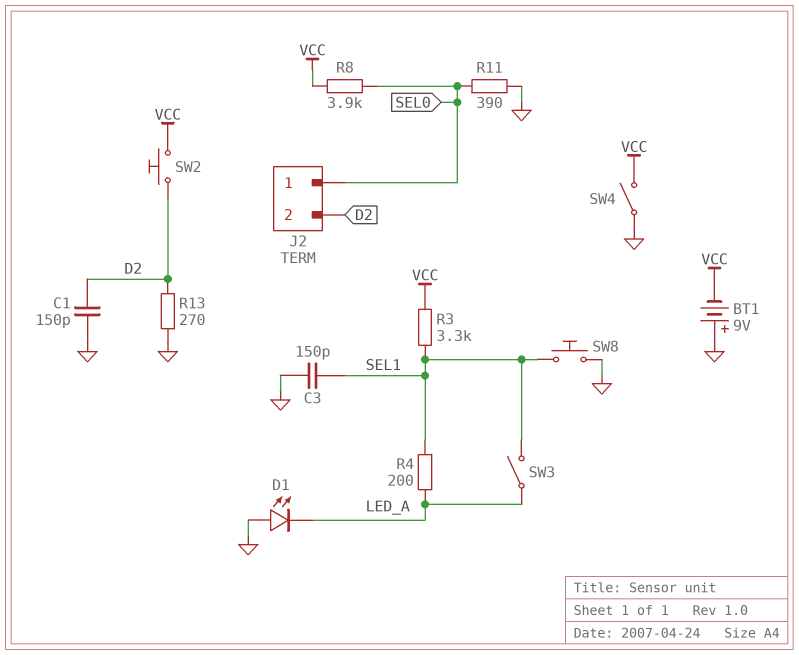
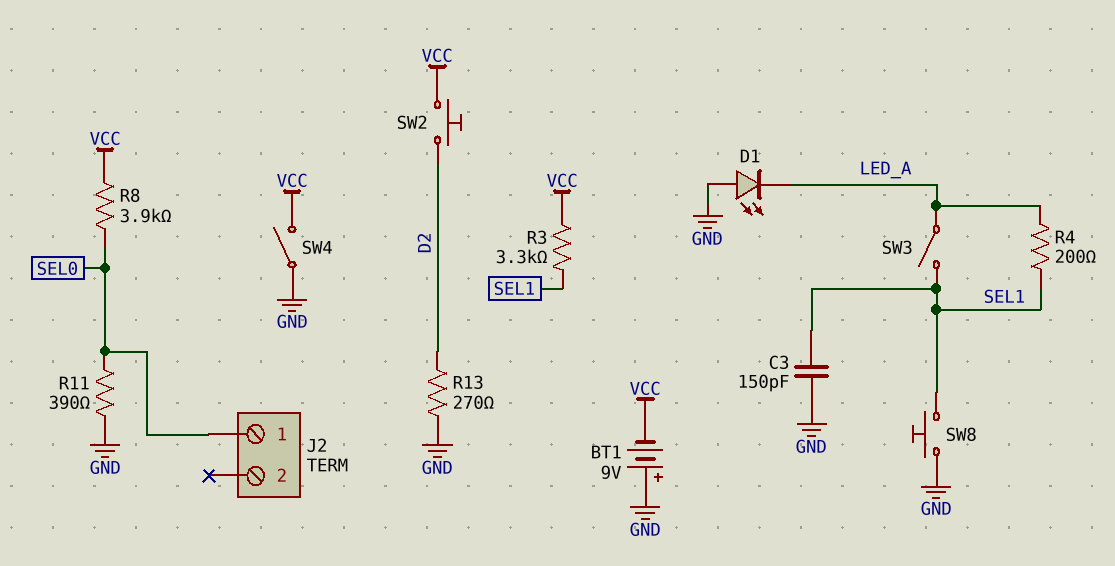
C1: 150pF (D2, GND) -> none
J2 pin 2: D2 -> none

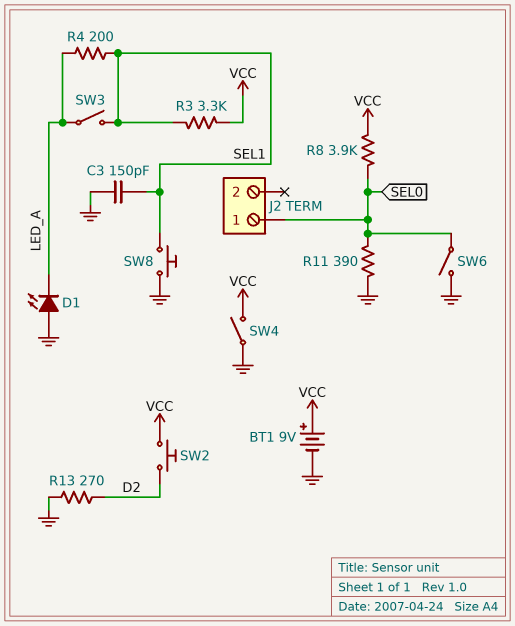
BT1: 9V (plus GND, minus VCC) -> 9V (plus VCC, minus GND)
SW6: none -> switch (GND, SEL0)

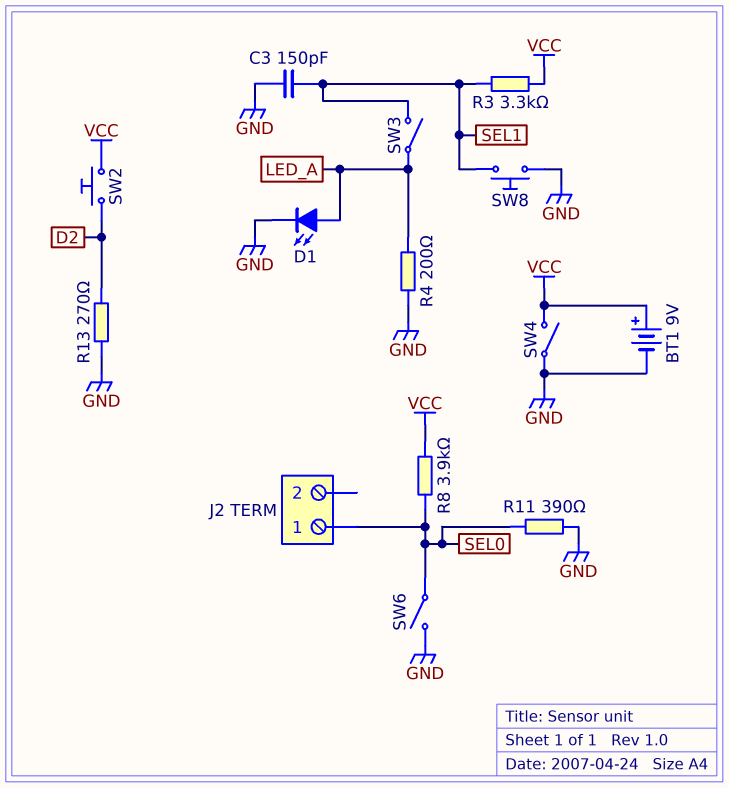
D1: LED (A GND, K LED_A) -> LED (A LED_A, K GND)
R4: 200 (LED_A, SEL1) -> 200 (GND, LED_A)

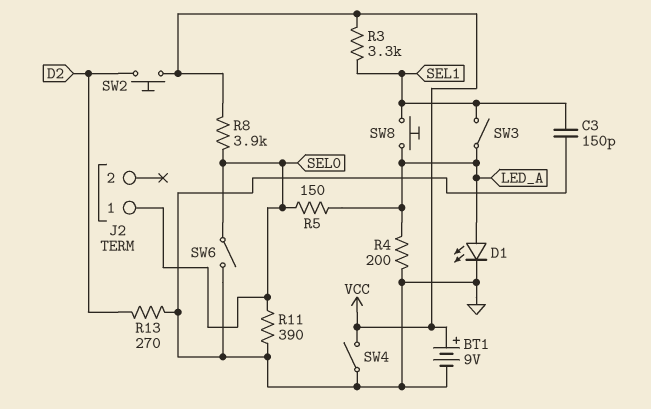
R5: none -> 150 (LED_A, SEL0)
SW8: button (GND, SEL1) -> button (LED_A, SEL1)

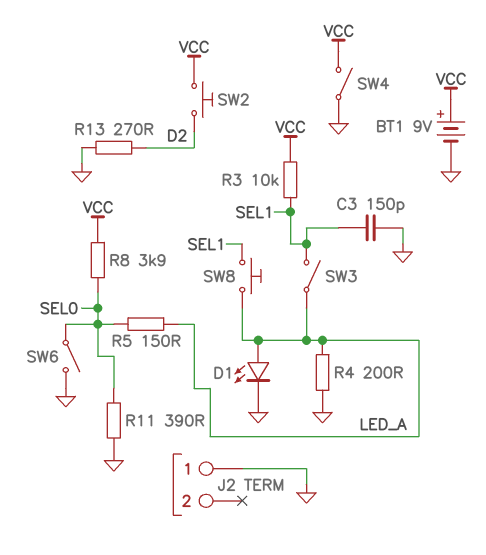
J2 pin 1: SEL0 -> GND
R3: 3.3k (SEL1, VCC) -> 10k (SEL1, VCC)

